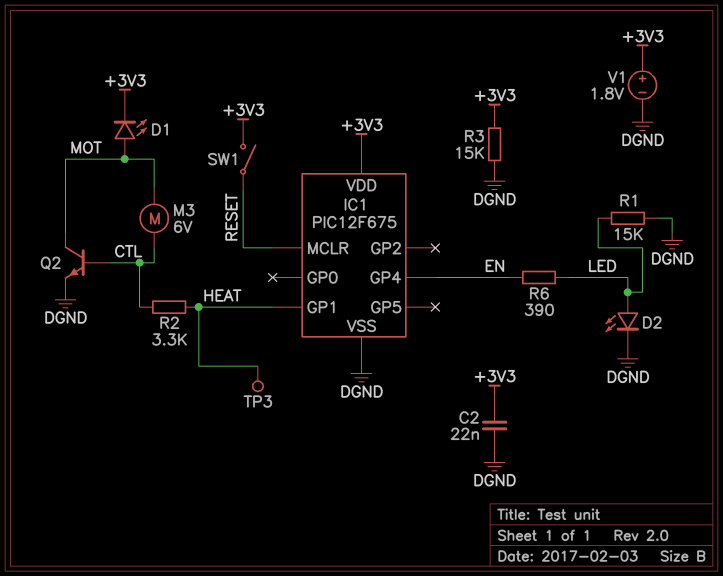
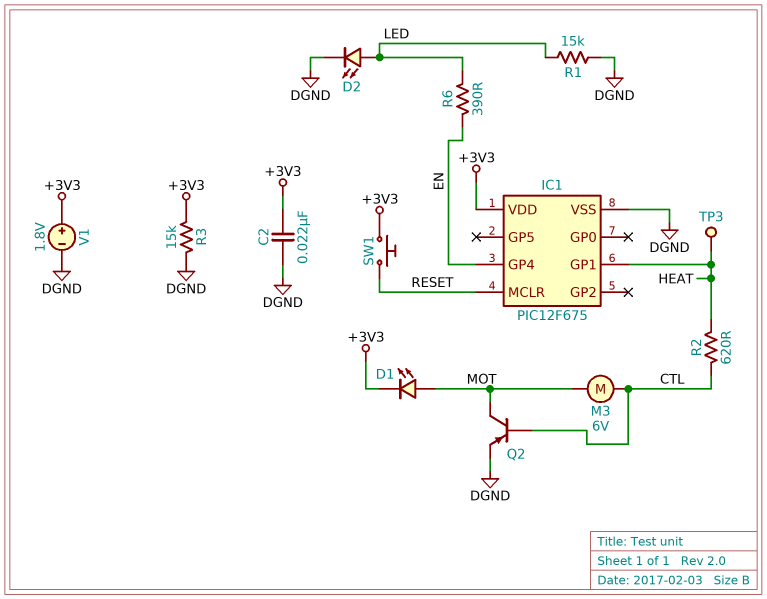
Q2: NPN (B CTL, C MOT, E DGND) -> PNP (B CTL, C MOT, E DGND)
R2: 3.3k (CTL, HEAT) -> 620 (CTL, HEAT)
SW1: switch (+3V3, RESET) -> button (+3V3, RESET)

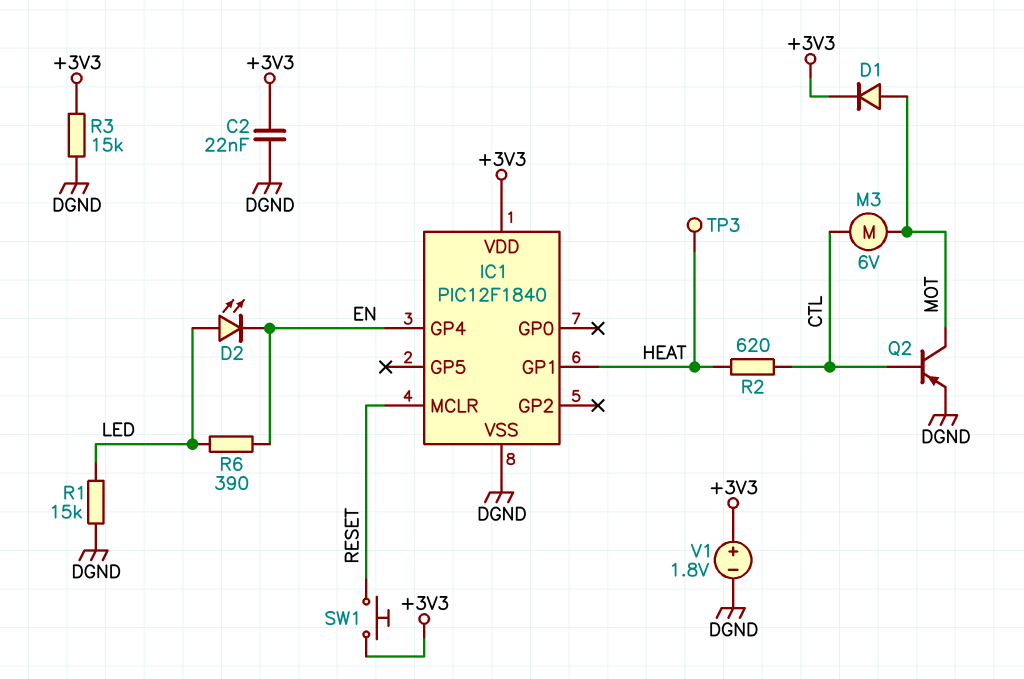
D1: LED (A MOT, K +3V3) -> diode (A MOT, K +3V3)
D2: LED (A LED, K DGND) -> LED (A LED, K EN)
IC1: PIC12F675 -> PIC12F1840

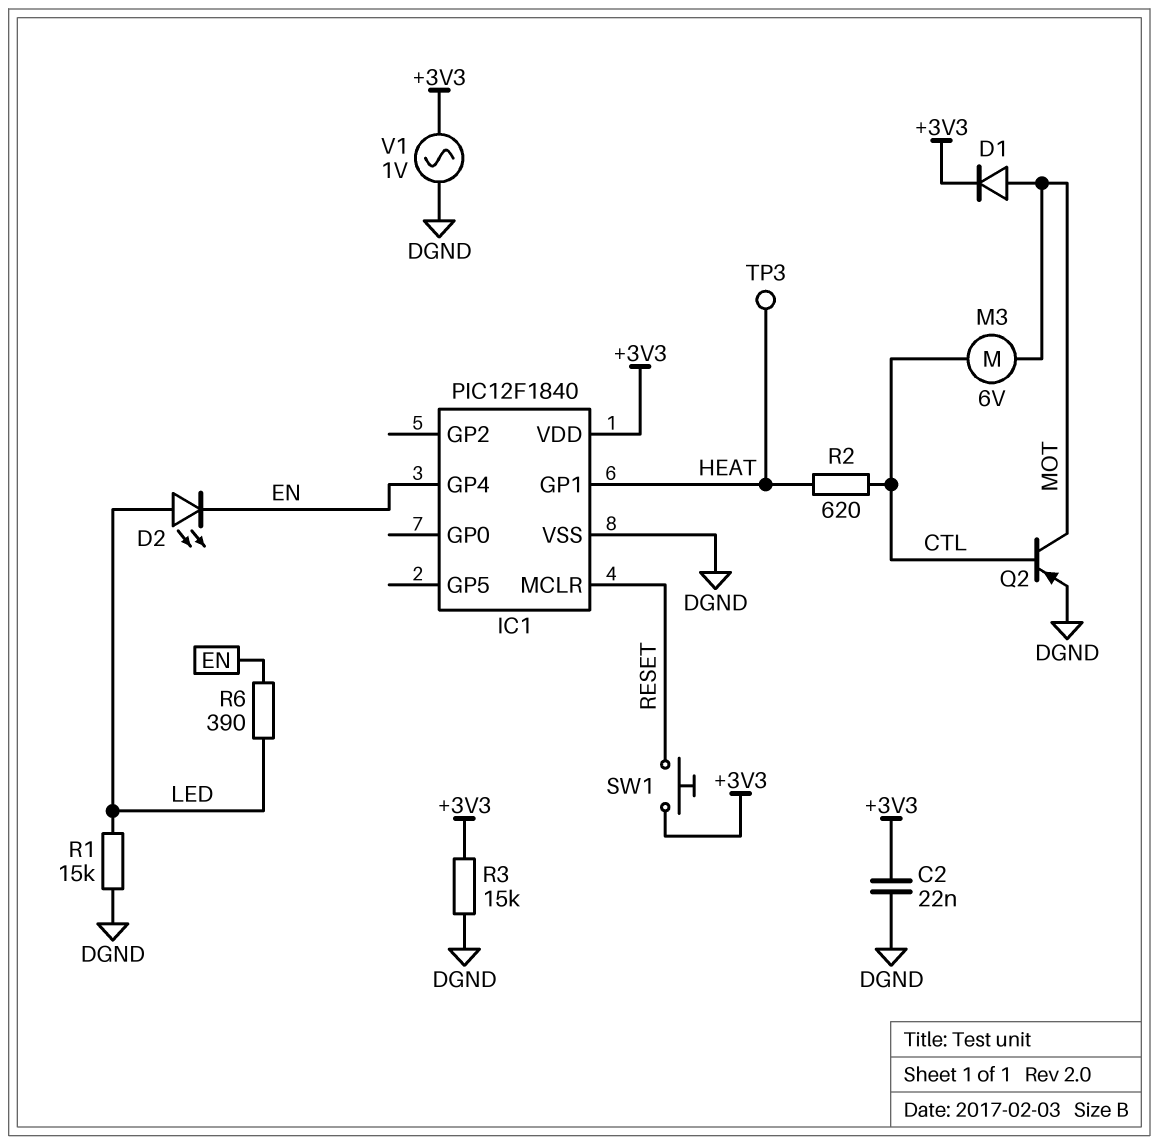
V1: 1.8V (plus +3V3, minus DGND) -> AC 1V (+3V3, DGND)

